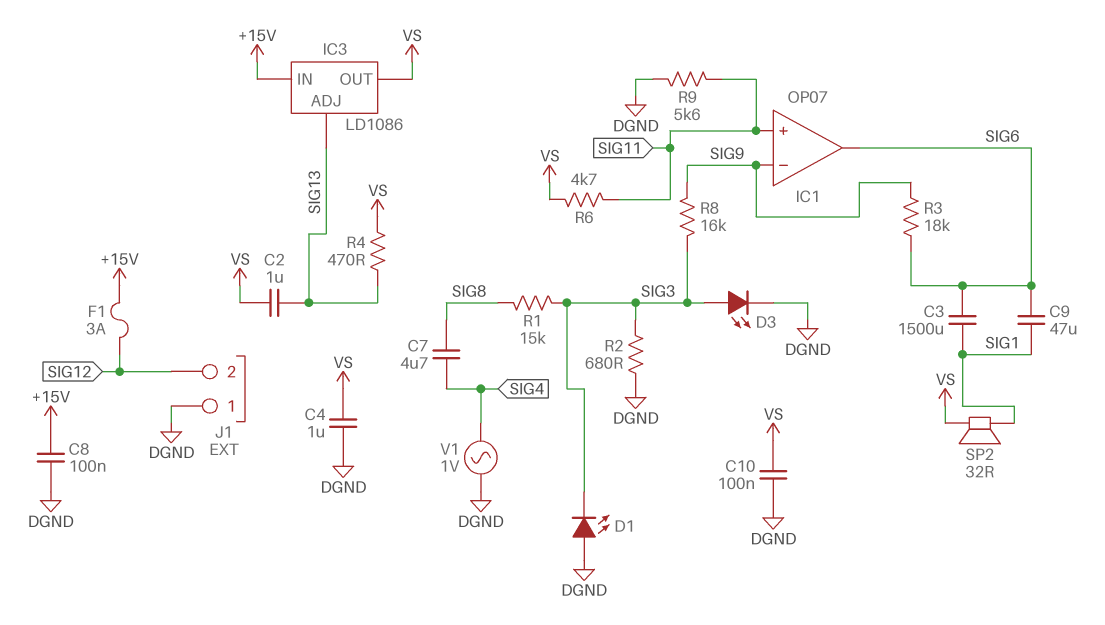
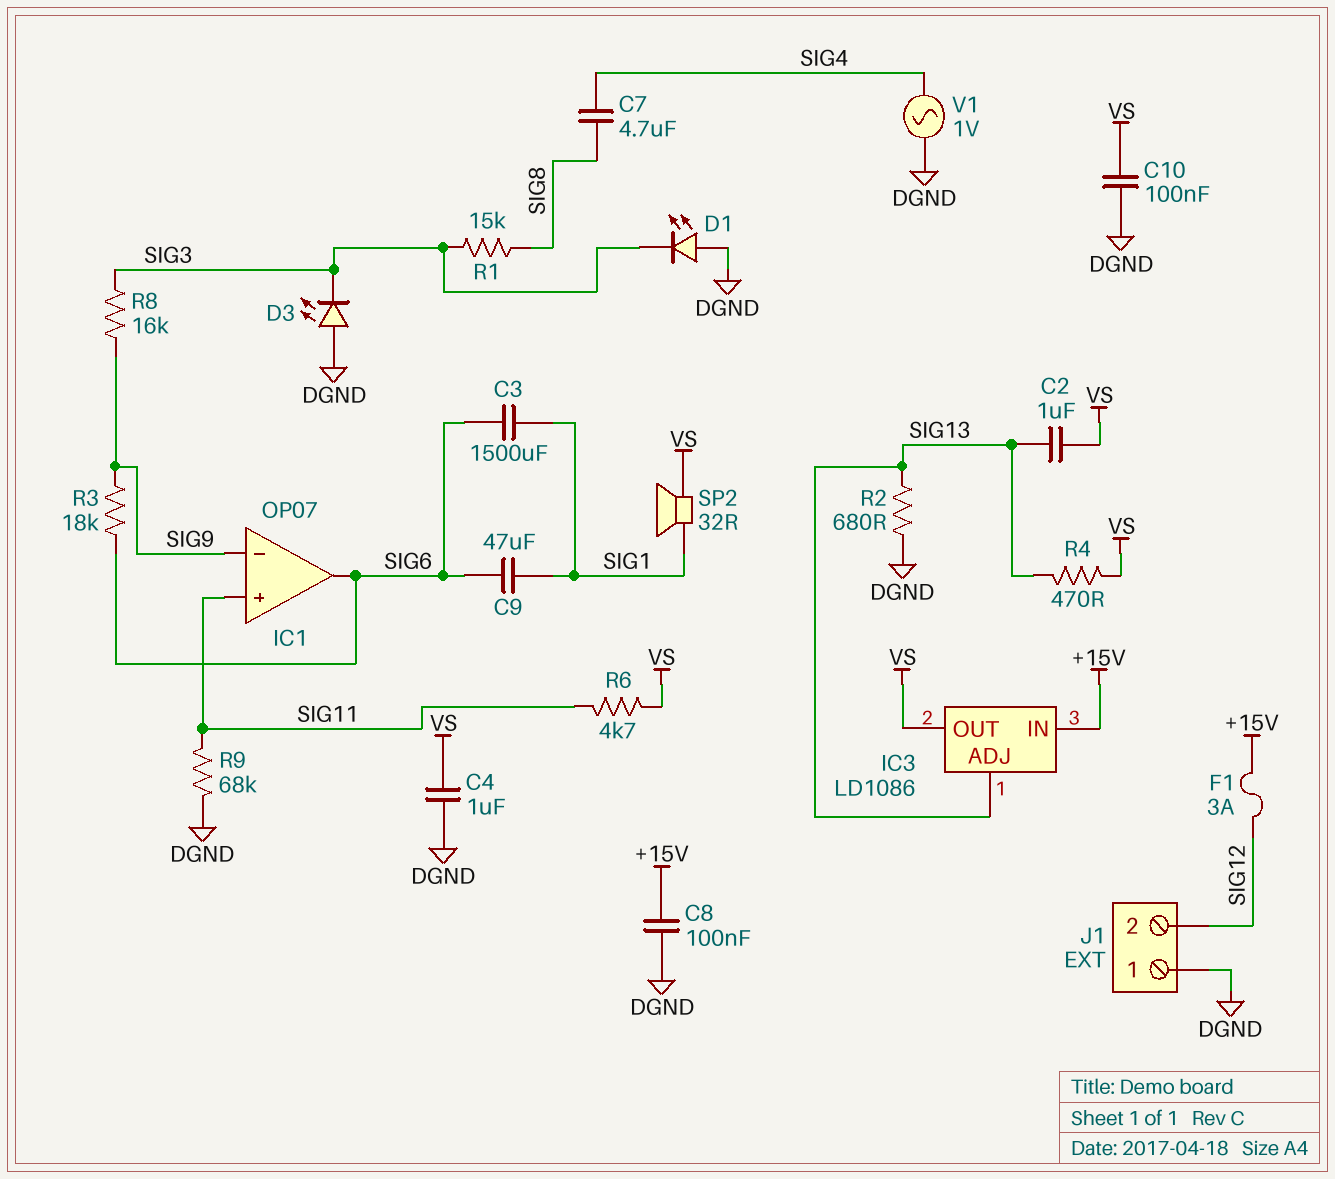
D3: LED (A SIG3, K DGND) -> LED (A DGND, K SIG3)
R2: 680 (DGND, SIG3) -> 680 (DGND, SIG13)
R9: 5.6k (DGND, SIG11) -> 68k (DGND, SIG11)

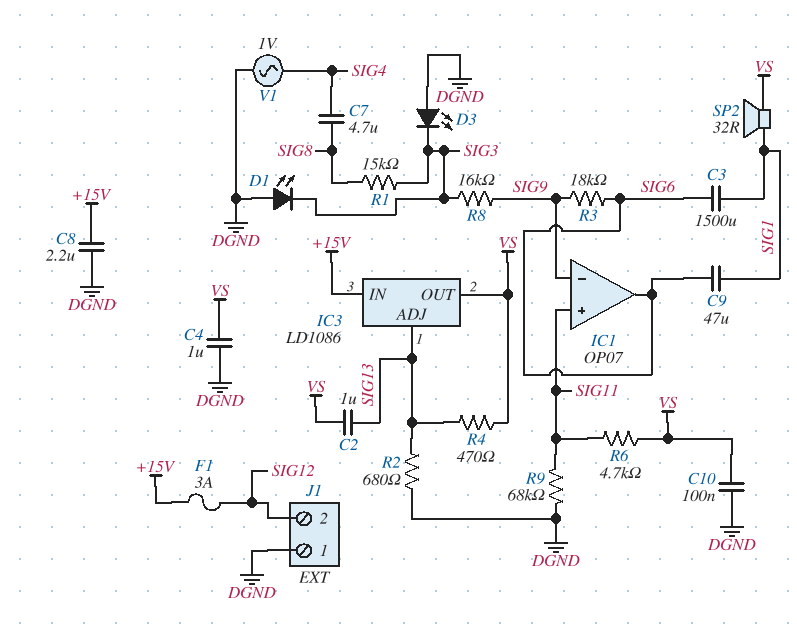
C8: 100nF (+15V, DGND) -> 2.2uF (+15V, DGND)

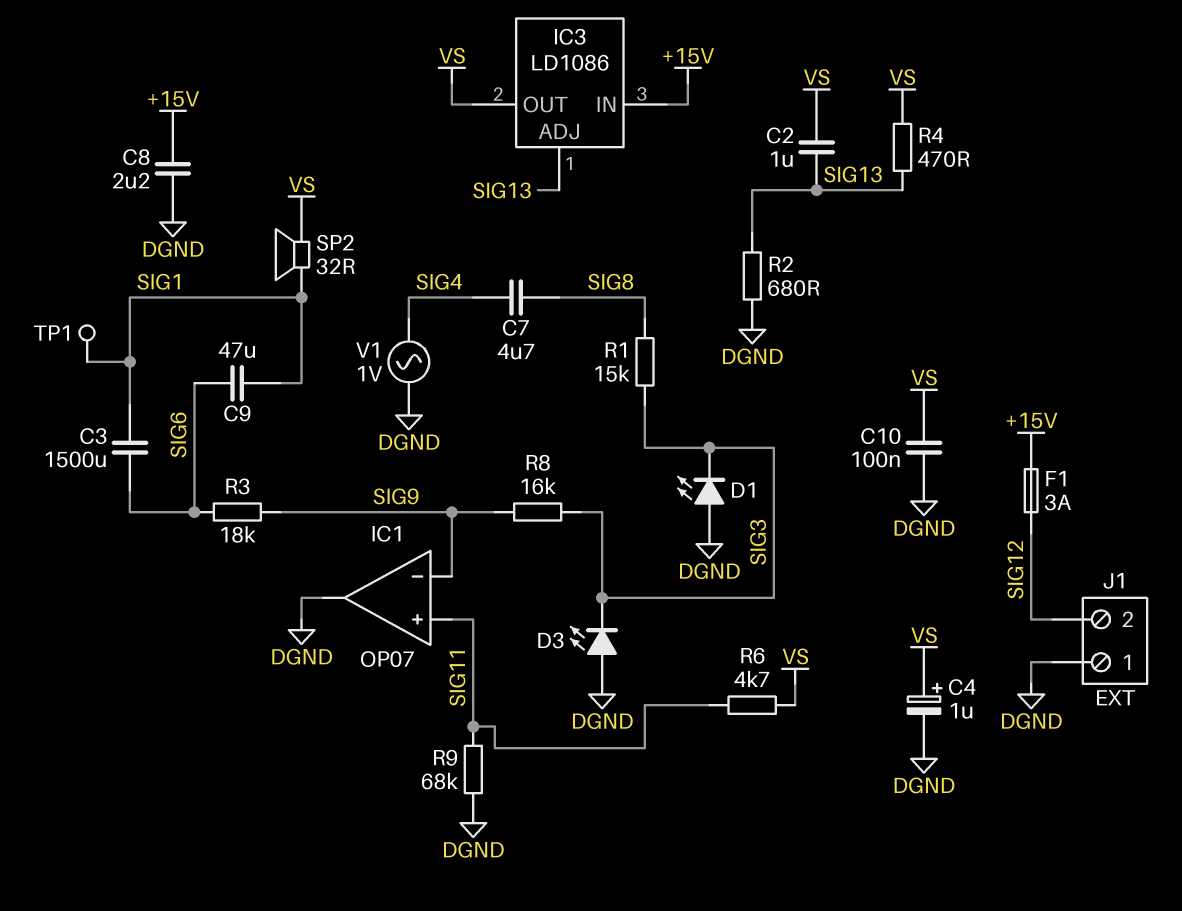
C4: 1uF (DGND, VS) -> 1uF (plus VS, minus DGND)
IC1 pin out: SIG6 -> DGND
TP1: none -> test point (SIG1)

